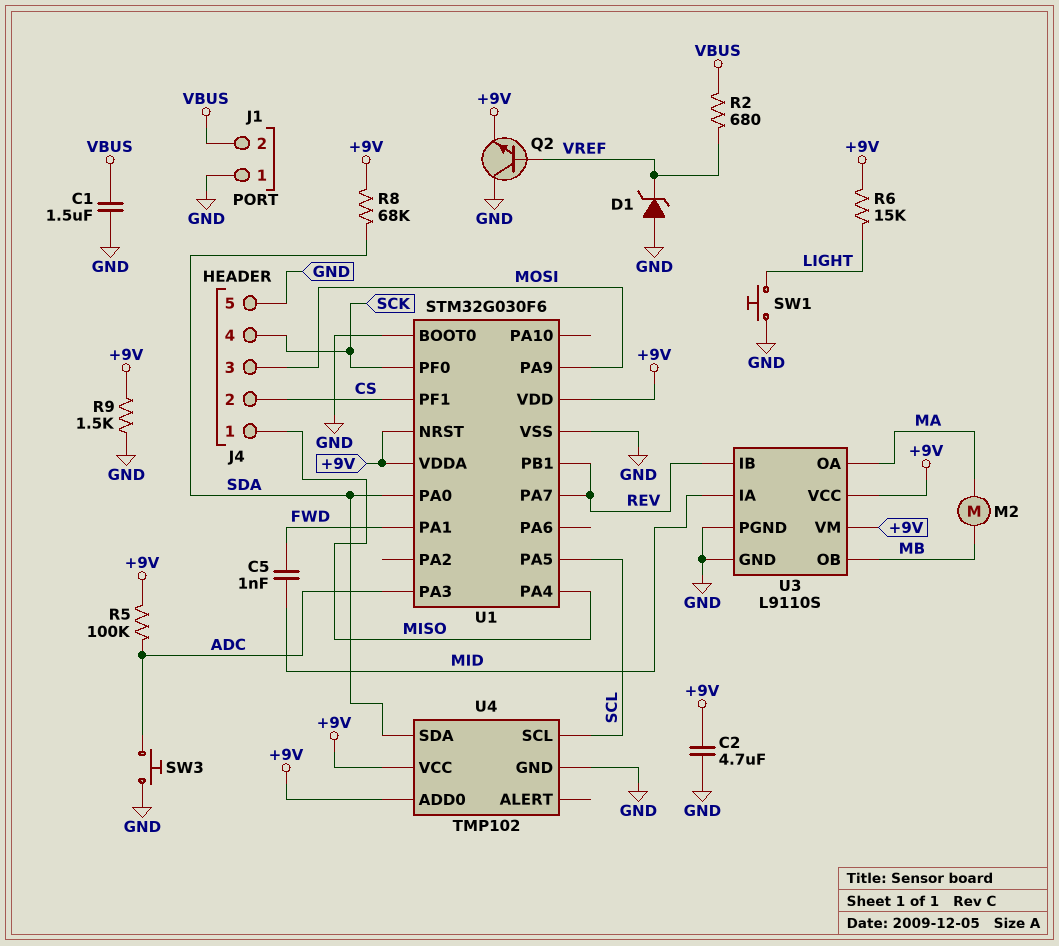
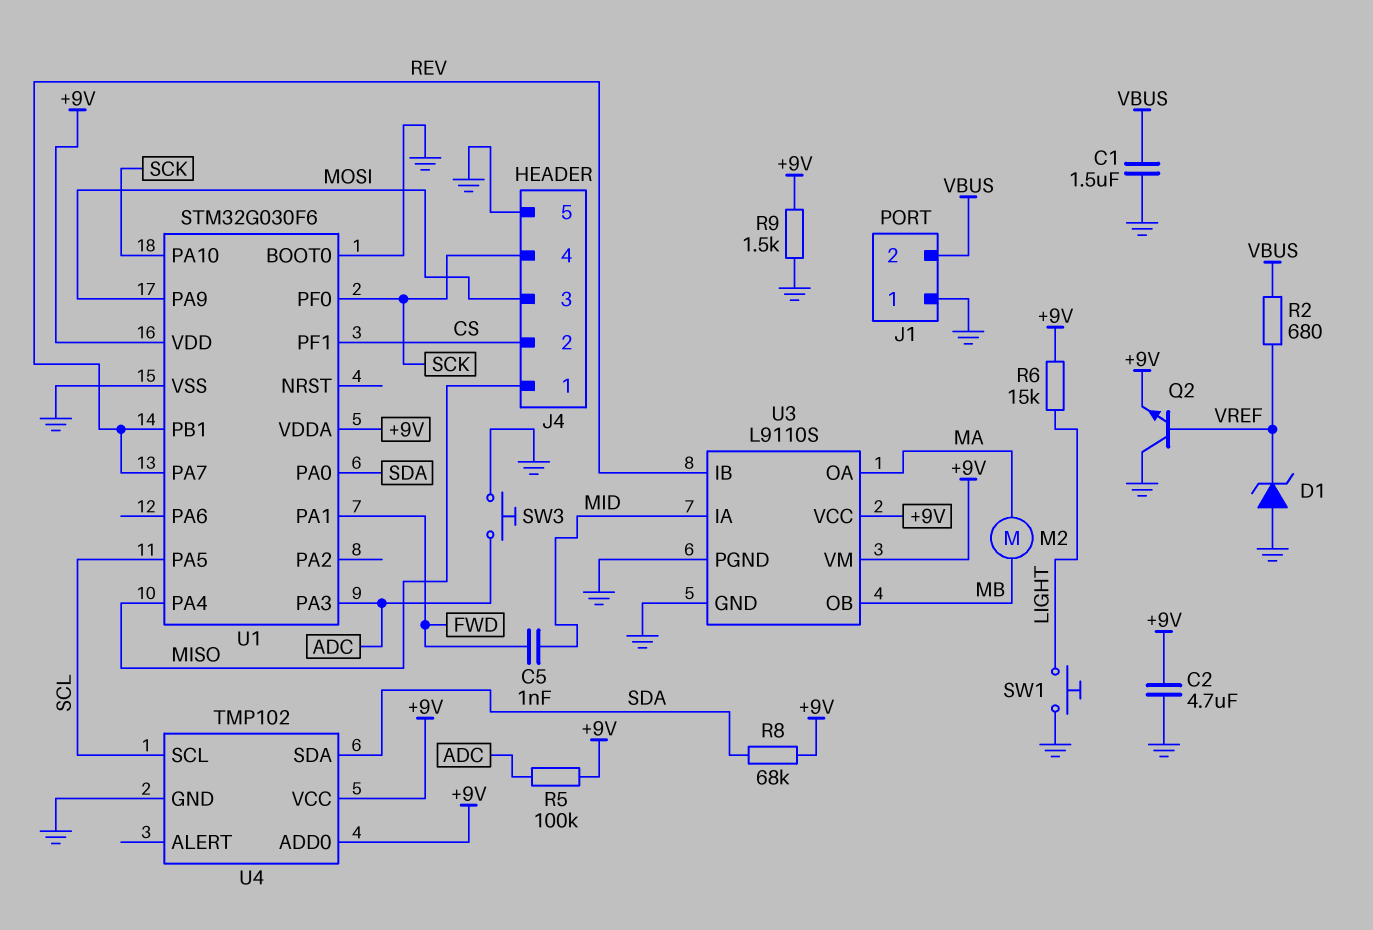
U1 pin NRST: +9V -> none
U1 pin PA10: none -> SCK

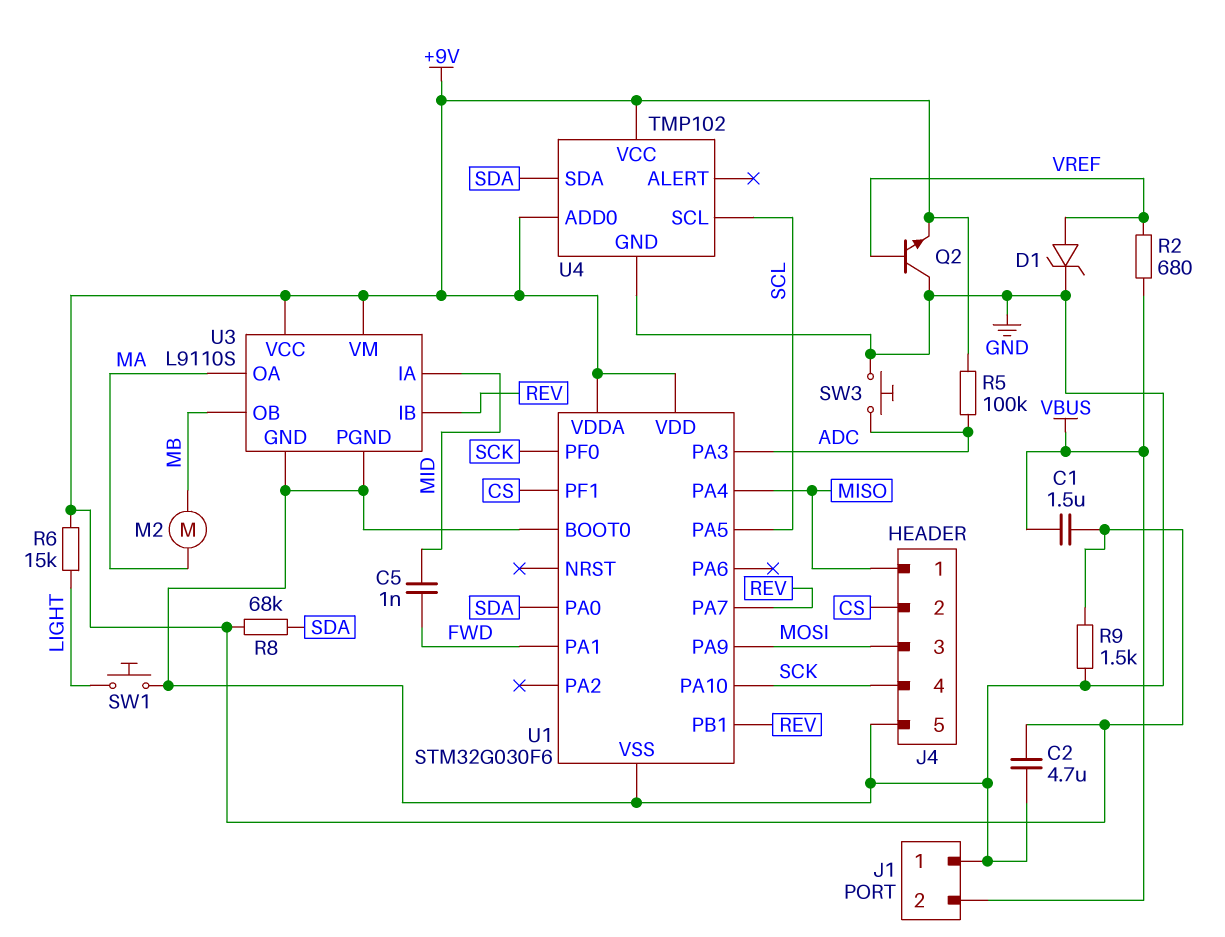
C1: 1.5uF (GND, VBUS) -> 1.5uF (+9V, VBUS)
D1: zener (A GND, K VREF) -> zener (A VREF, K GND)

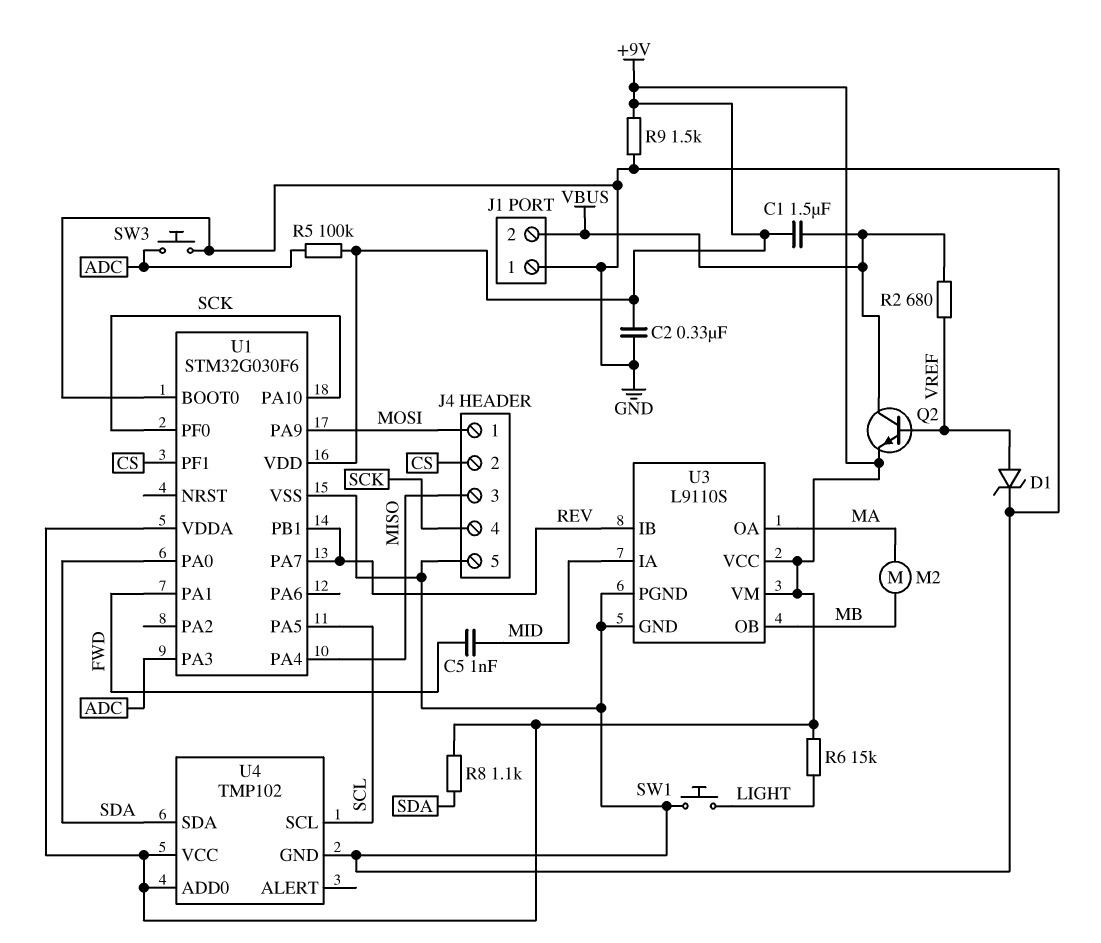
C2: 4.7uF (+9V, GND) -> 330nF (+9V, GND)
J4 pin 1: MISO -> MOSI
J4 pin 3: MOSI -> MISO
Q2: NPN (B VREF, C GND, E +9V) -> NPN (B VREF, C VBUS, E +9V)
R8: 68k (+9V, SDA) -> 1.1k (+9V, SDA)

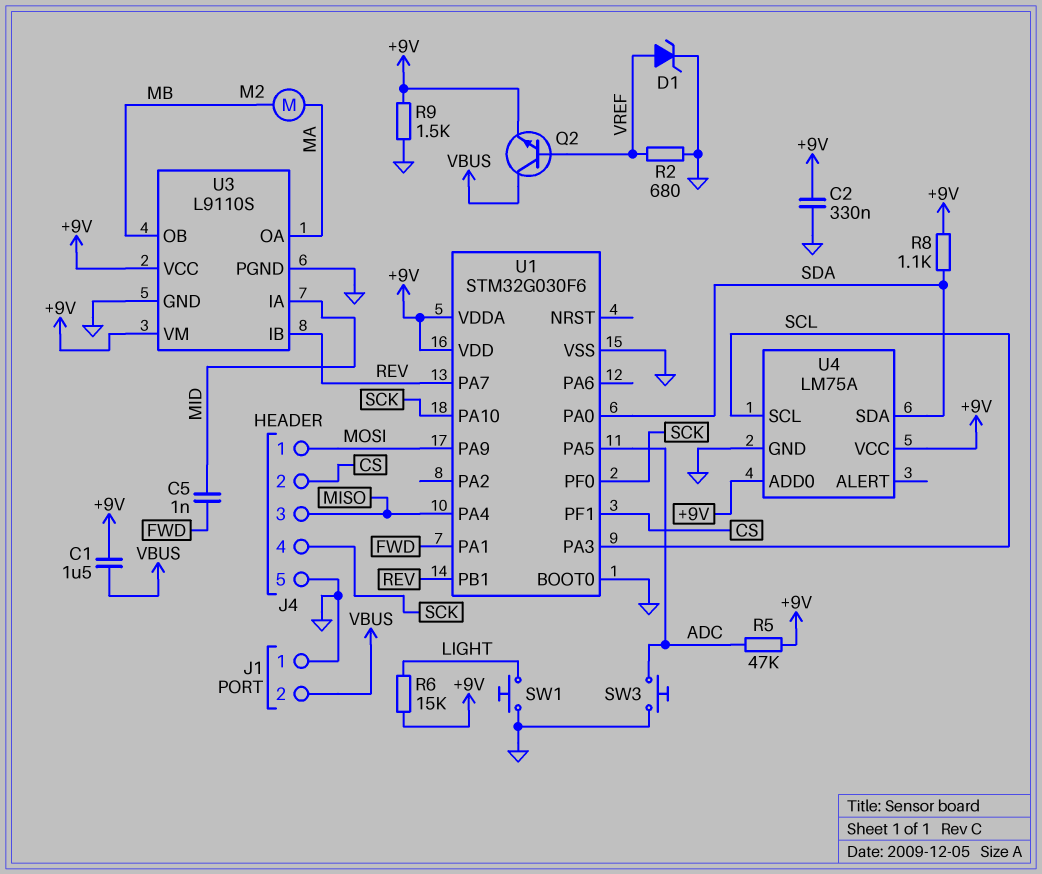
R2: 680 (VBUS, VREF) -> 680 (GND, VREF)
R5: 100k (+9V, ADC) -> 47k (+9V, ADC)
U1 pin PA3: ADC -> SCL
U1 pin PA5: SCL -> ADC
U4: TMP102 -> LM75A

